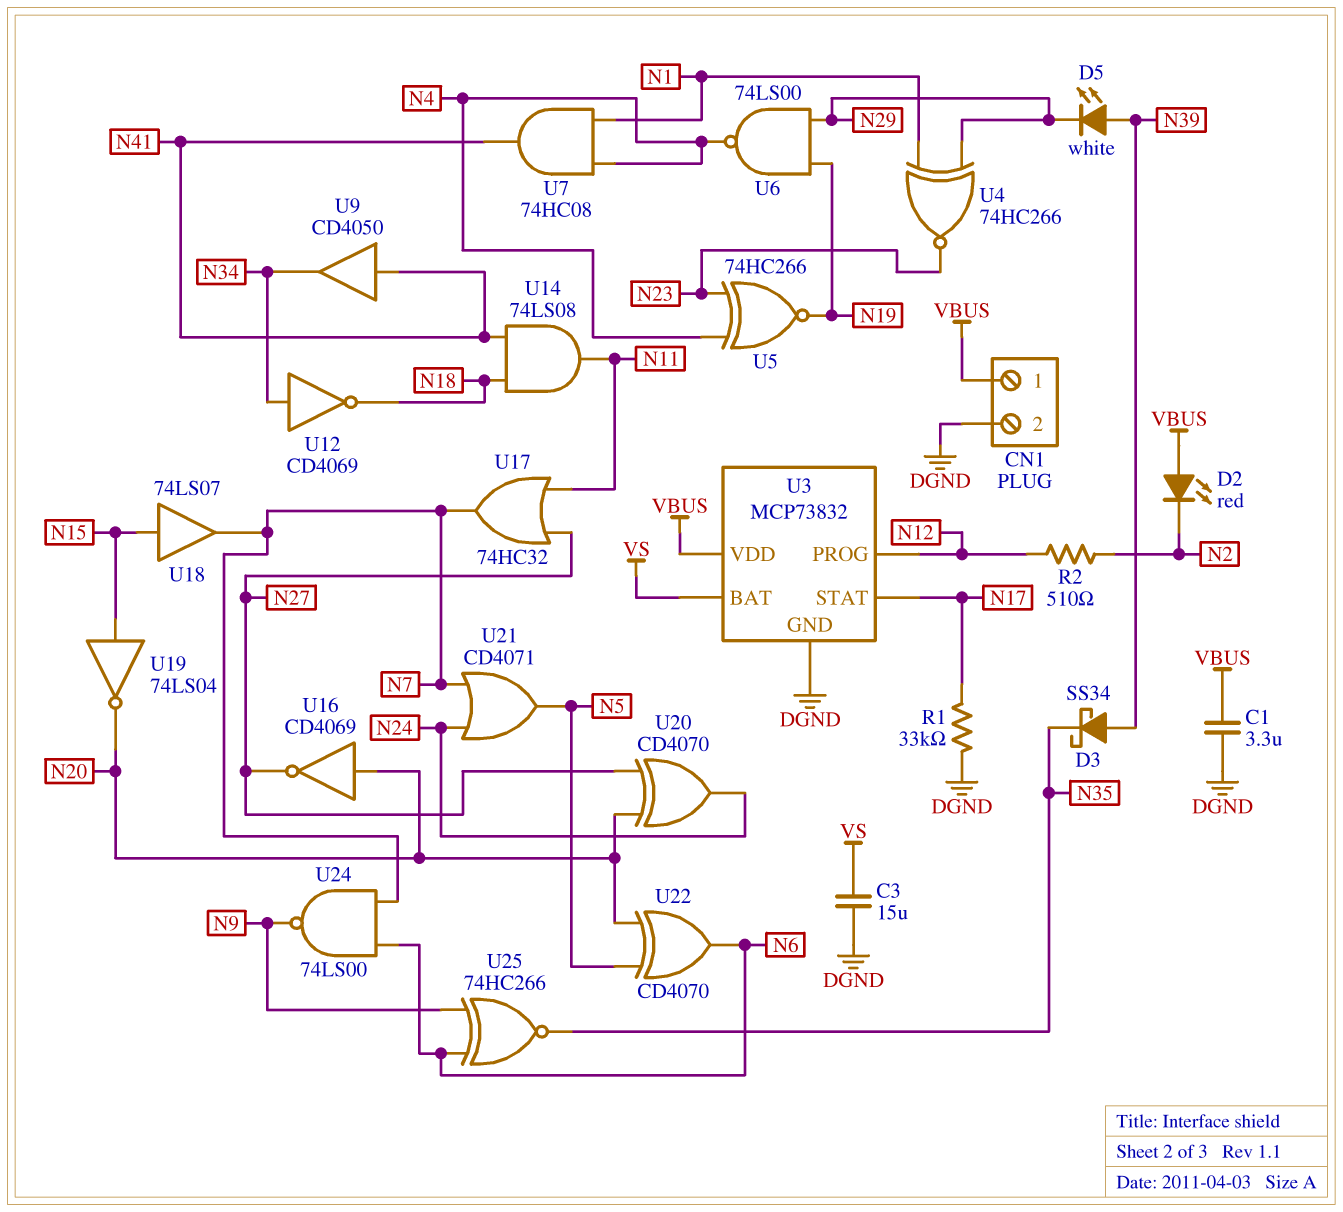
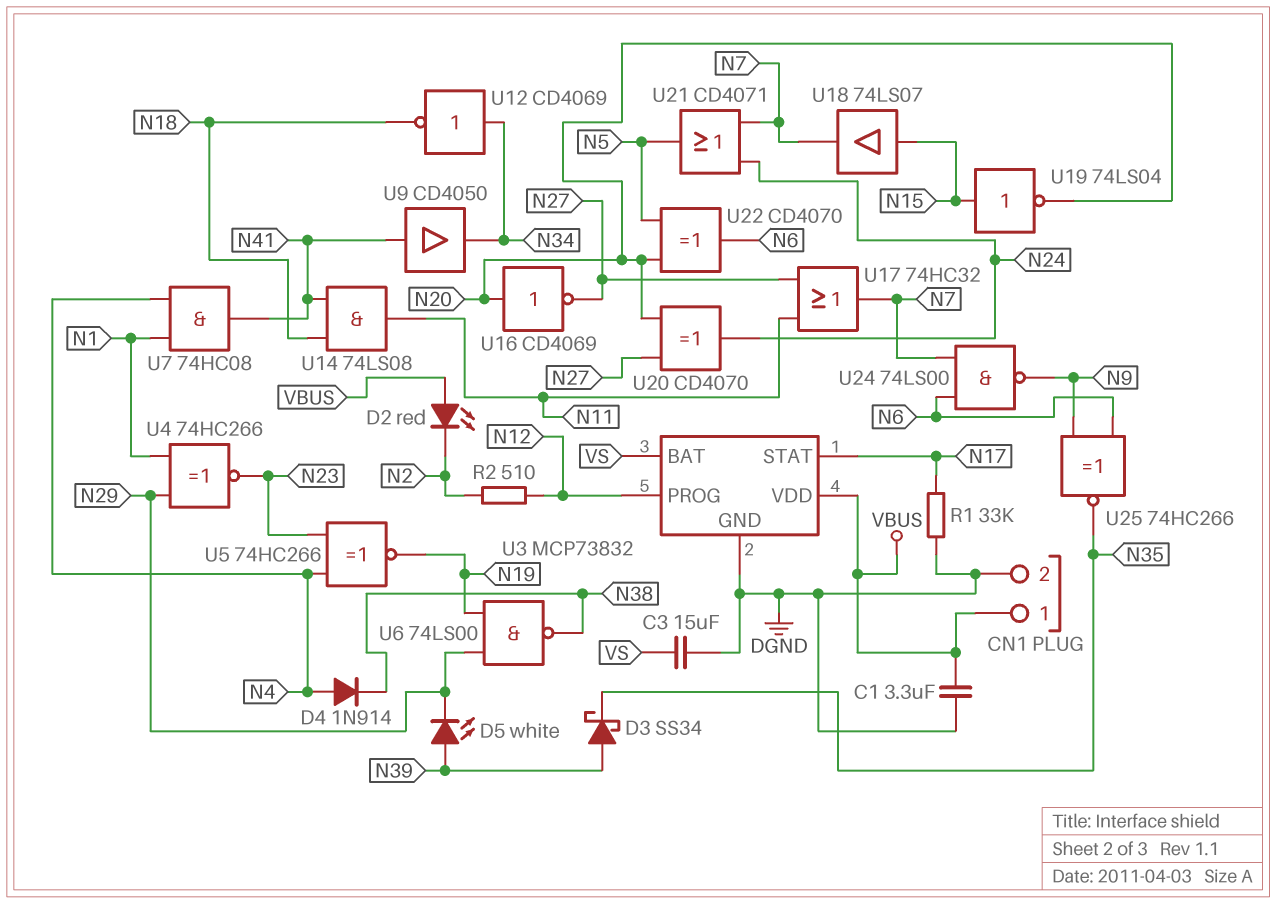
D4: none -> diode 1N914 (A N4, K N38)
U6: NAND 74LS00 (in N19, in N29, out N4) -> NAND 74LS00 (in N19, in N29, out N38)

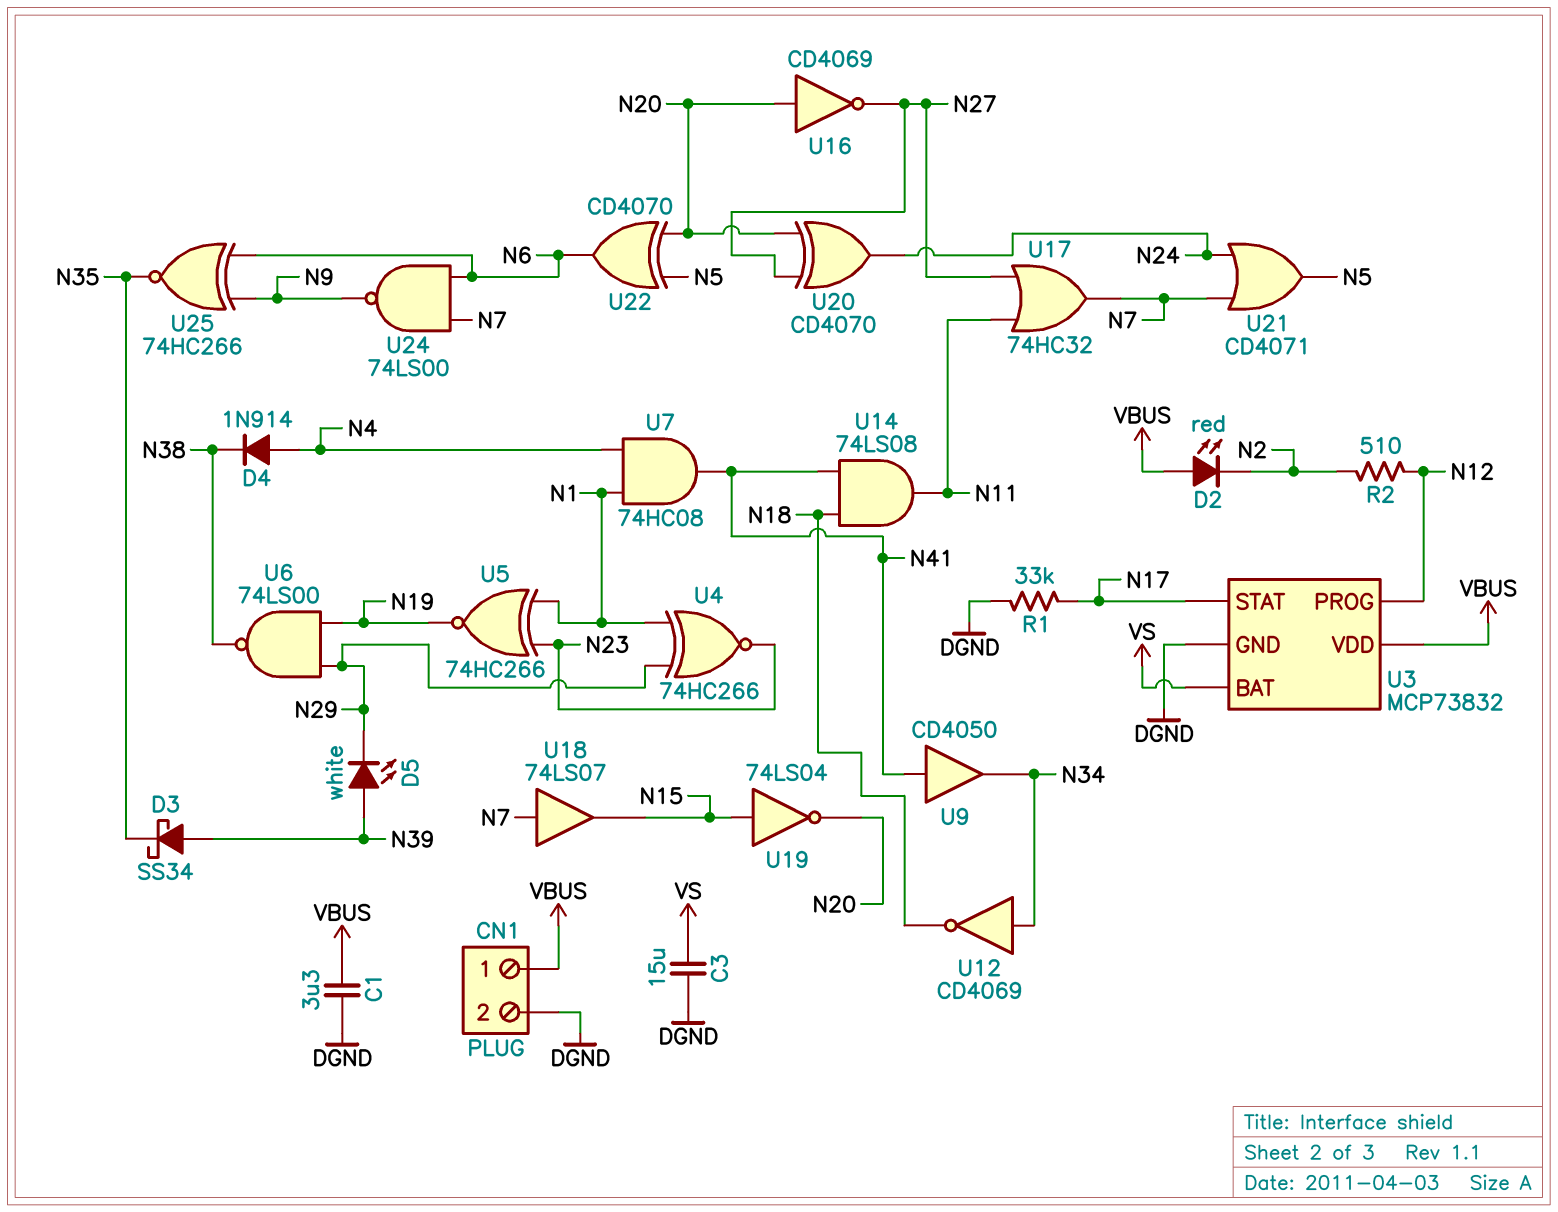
U5: XNOR 74HC266 (in N4, in N23, out N19) -> XNOR 74HC266 (in N1, in N23, out N19)
U18: buffer 74LS07 (in N15, out N7) -> buffer 74LS07 (in N7, out N15)

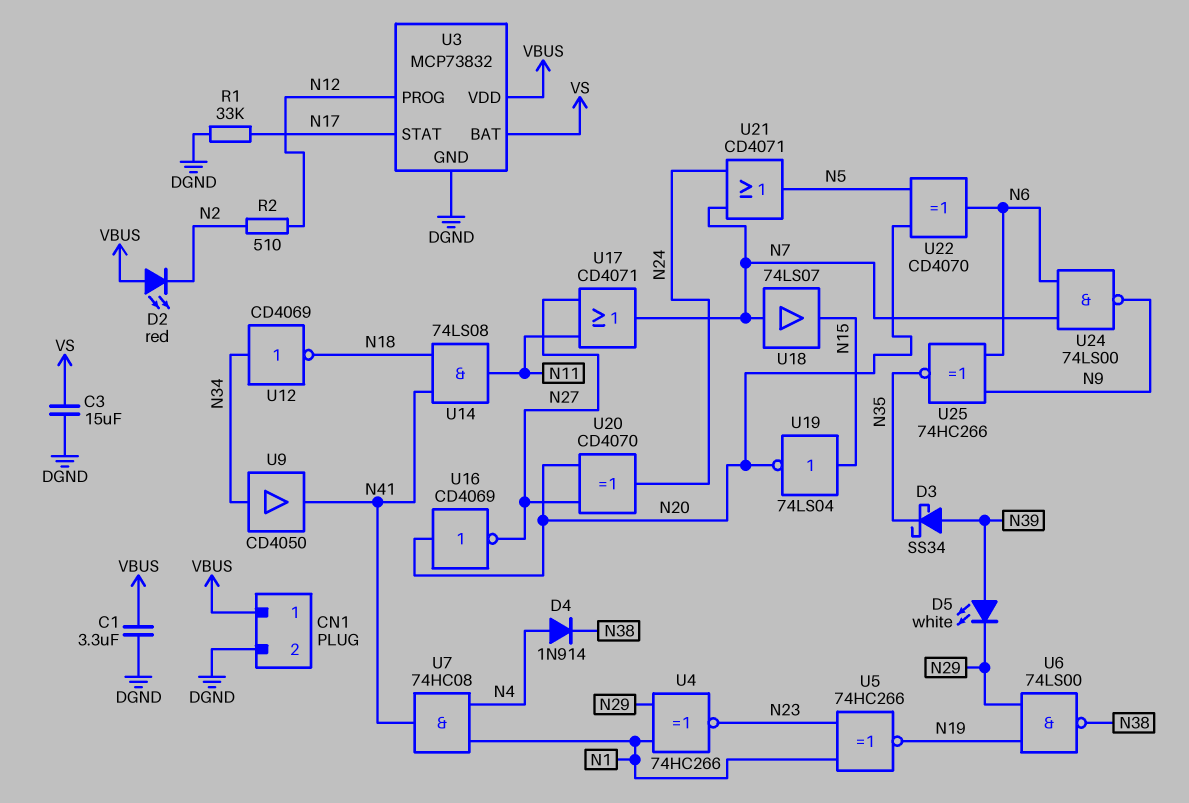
U9: buffer CD4050 (in N41, out N34) -> buffer CD4050 (in N34, out N41)
U17: OR 74HC32 (in N11, in N27, out N7) -> OR CD4071 (in N11, in N27, out N7)

